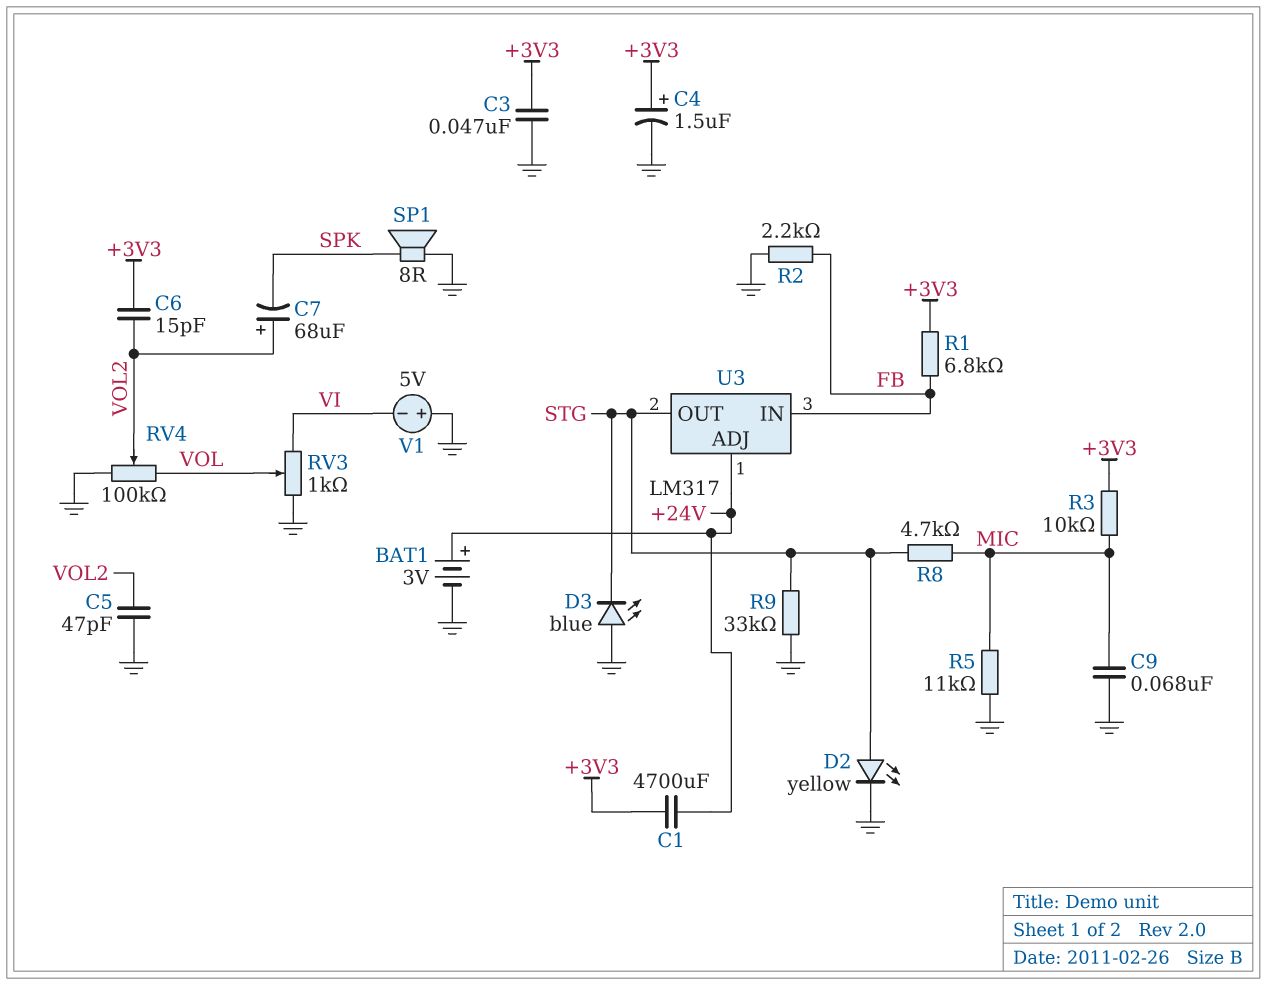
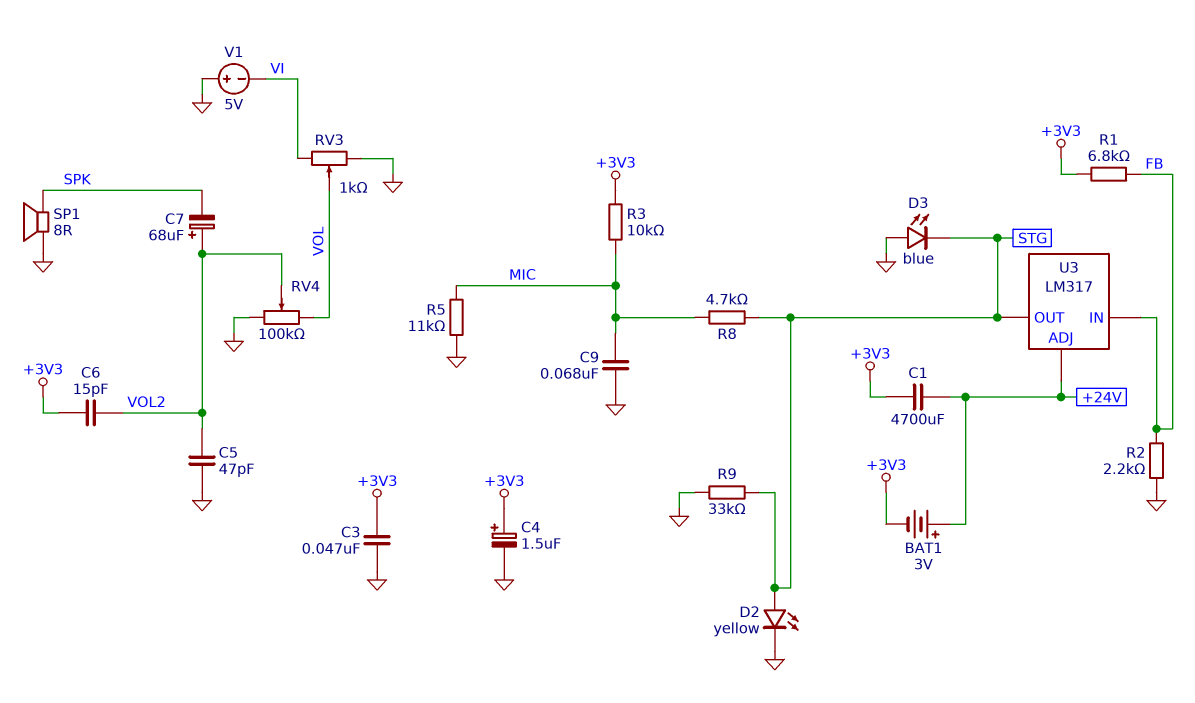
BAT1: 3V (plus +24V, minus GND) -> 3V (plus +24V, minus +3V3)

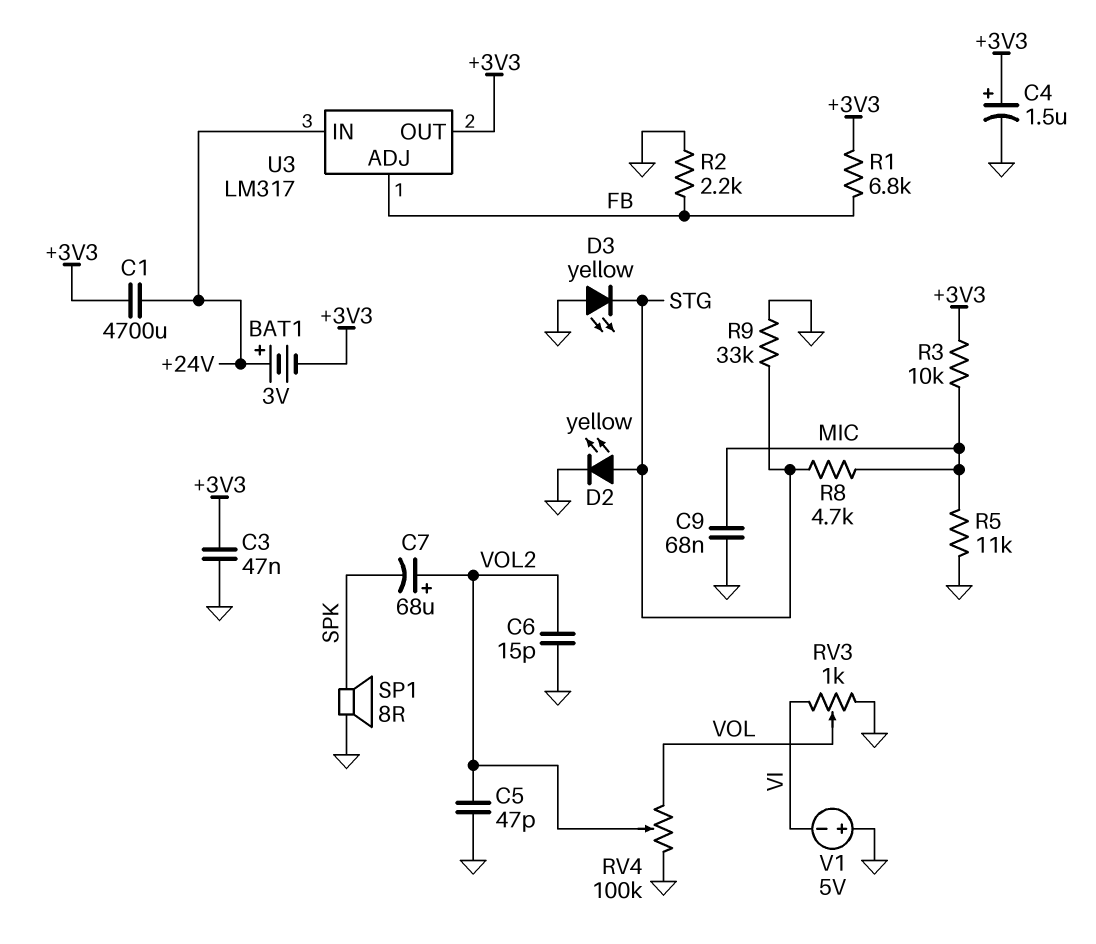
C6: 15pF (+3V3, VOL2) -> 15pF (GND, VOL2)
D3: LED blue (A GND, K STG) -> LED yellow (A GND, K STG)
U3 pin ADJ: +24V -> FB
U3 pin IN: FB -> +24V
U3 pin OUT: STG -> +3V3

